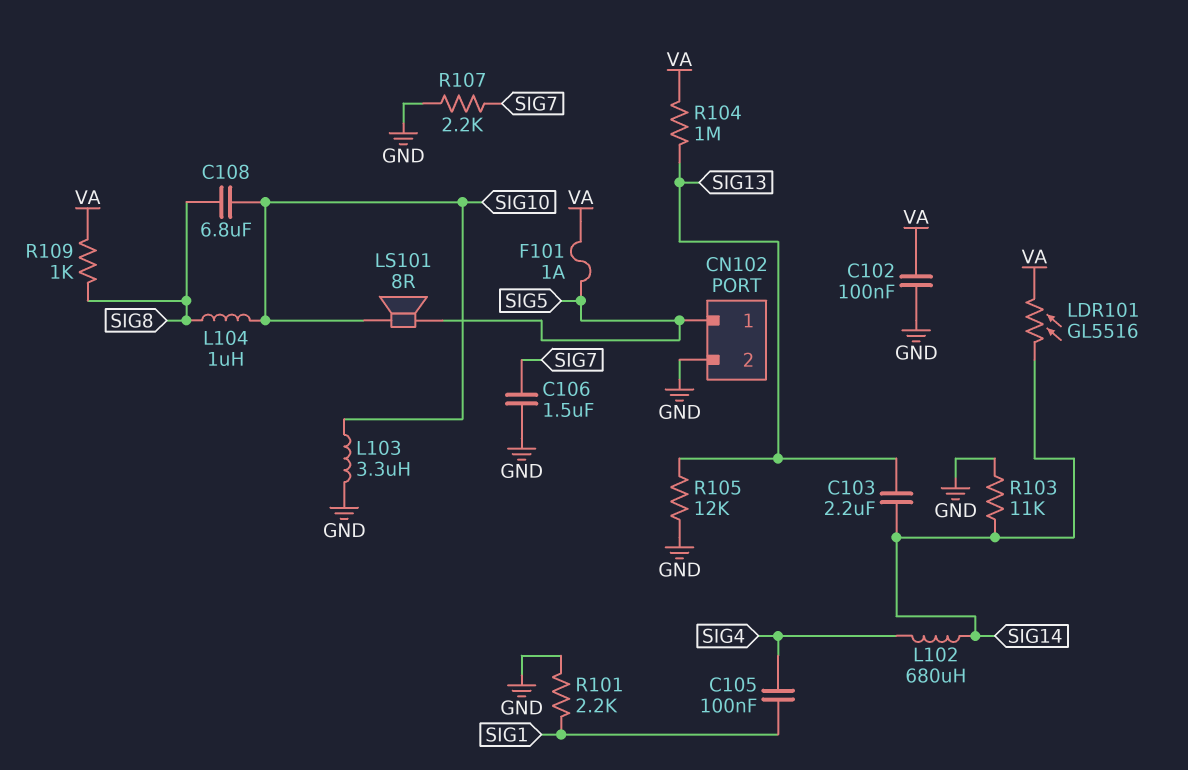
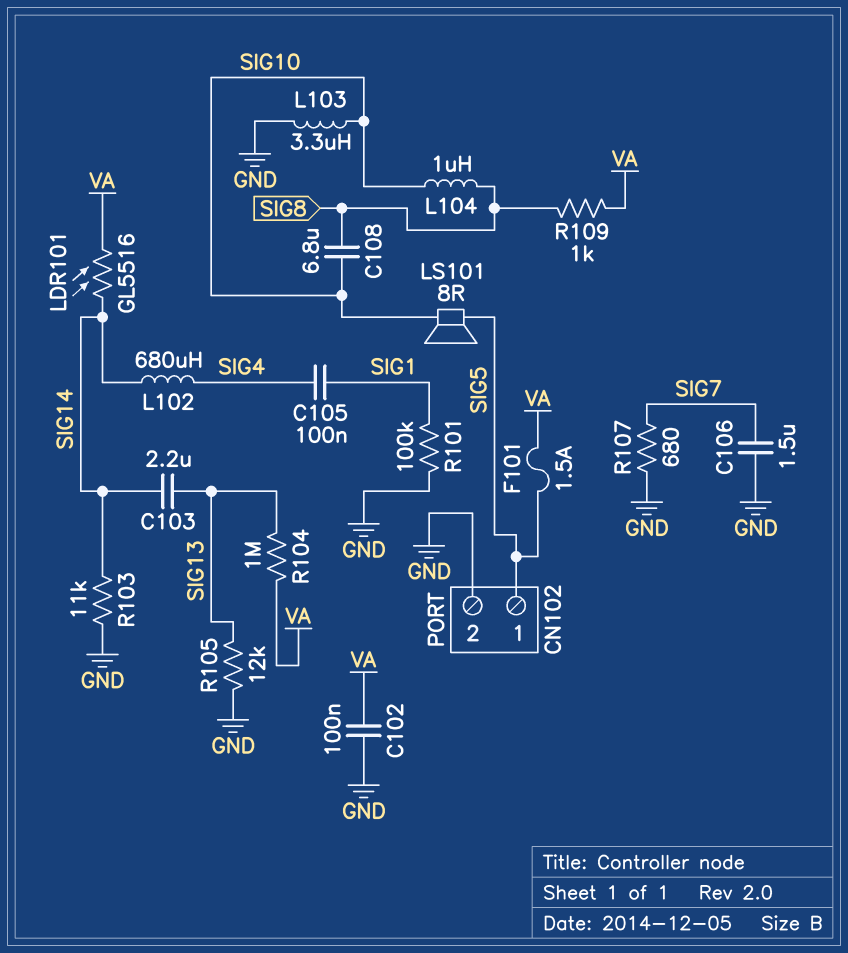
F101: 1A (SIG5, VA) -> 1.5A (SIG5, VA)
R101: 2.2k (GND, SIG1) -> 100k (GND, SIG1)
R107: 2.2k (GND, SIG7) -> 680 (GND, SIG7)

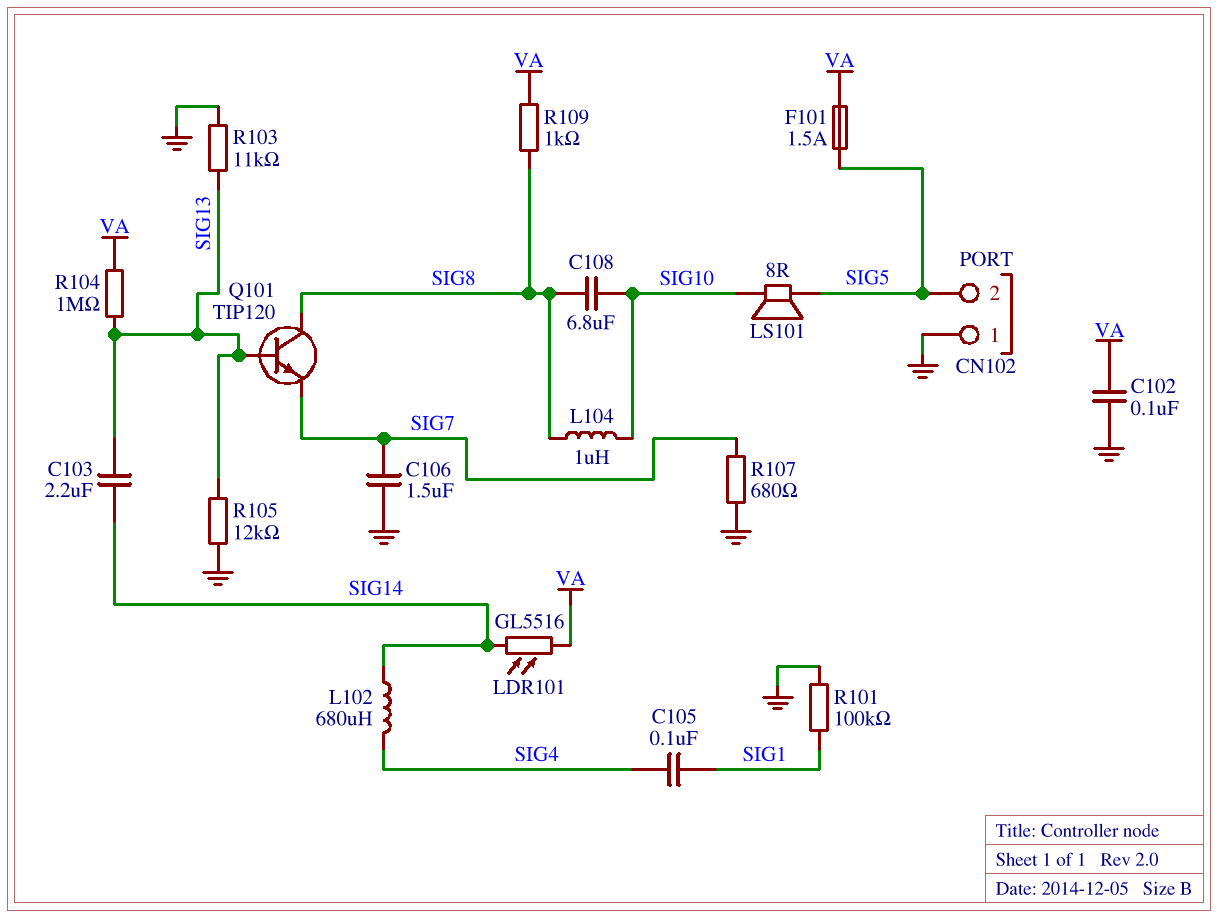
CN102 pin 1: SIG5 -> GND
CN102 pin 2: GND -> SIG5
L103: 3.3uH (GND, SIG10) -> none
Q101: none -> NPN TIP120 (B SIG13, C SIG8, E SIG7)
R103: 11k (GND, SIG14) -> 11k (GND, SIG13)

